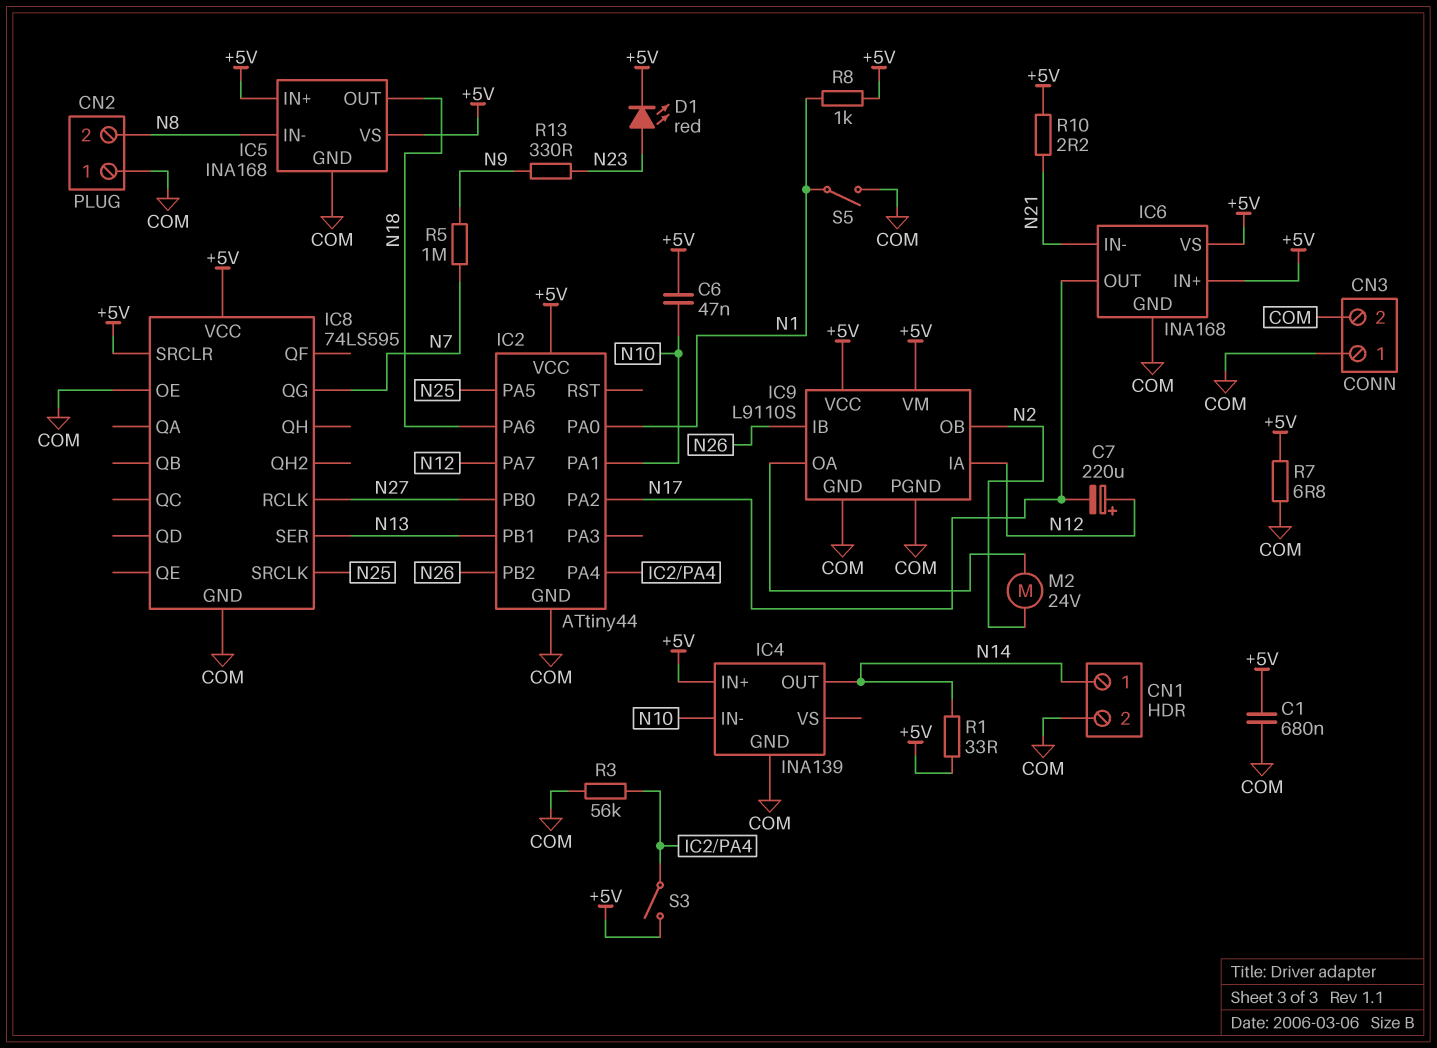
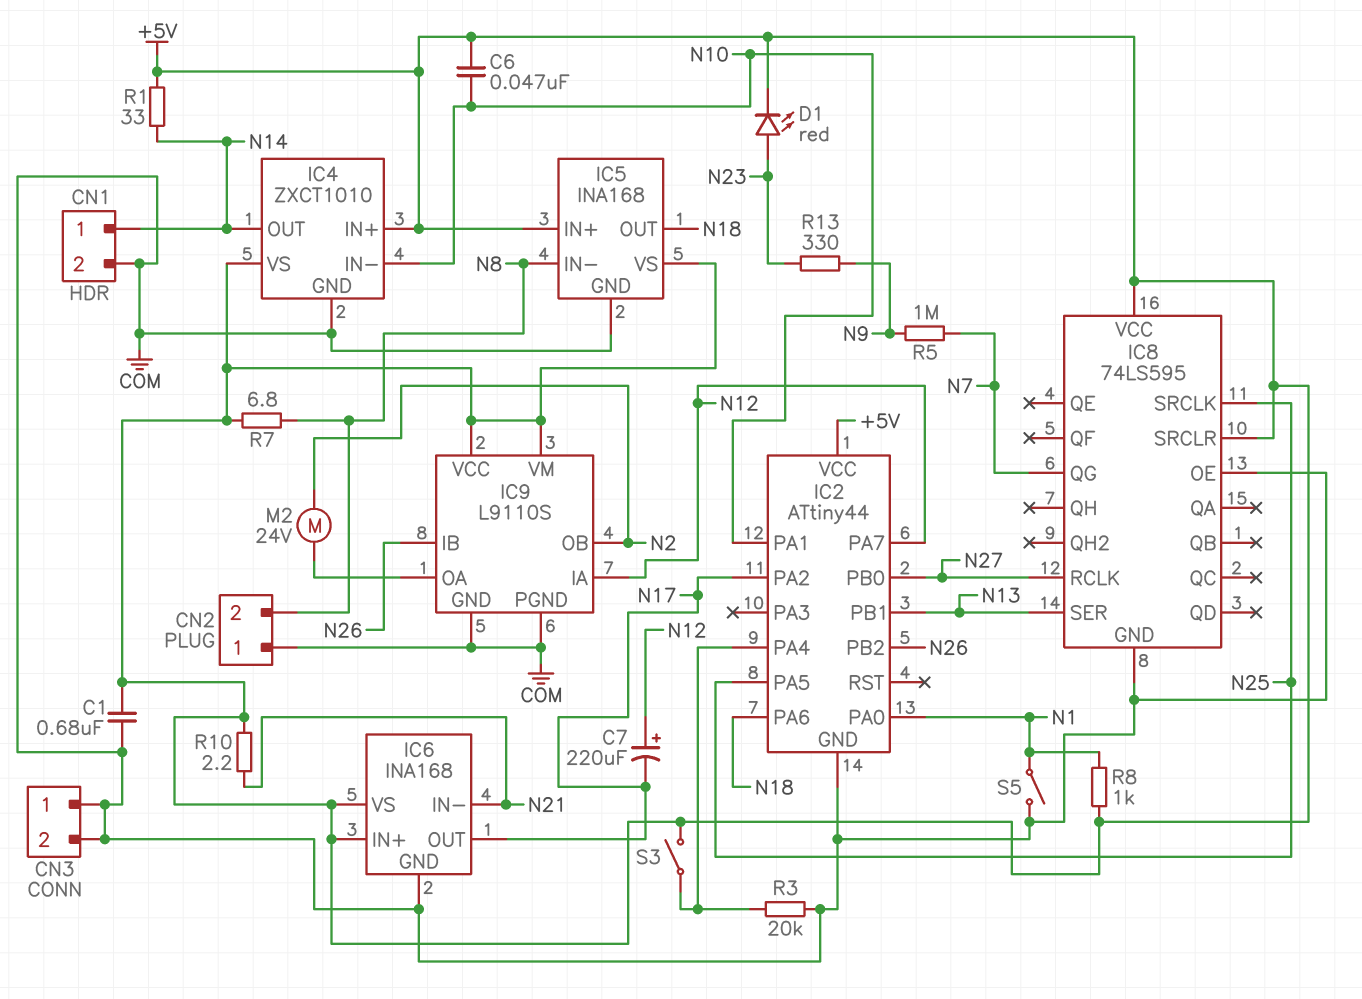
IC4: INA139 -> ZXCT1010
IC4 pin VS: none -> +5V
R3: 56k (COM, IC2/PA4) -> 20k (COM, IC2/PA4)
R7: 6.8 (+5V, COM) -> 6.8 (+5V, N8)

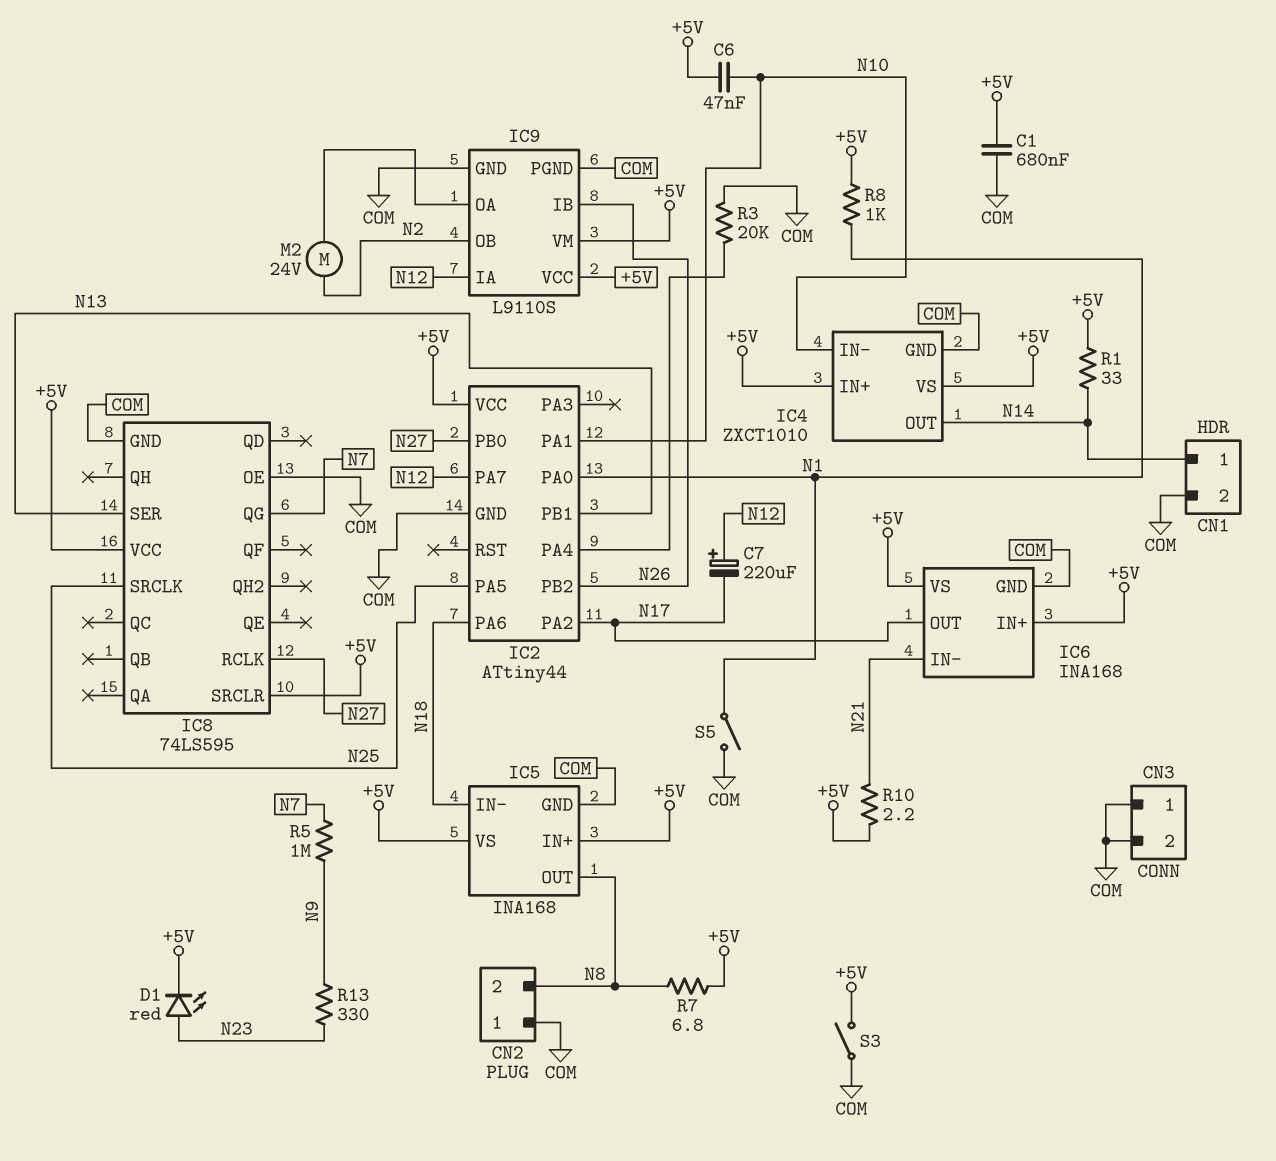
IC5 pin IN-: N8 -> N18
IC5 pin OUT: N18 -> N8
S3: switch (+5V, IC2/PA4) -> switch (+5V, COM)

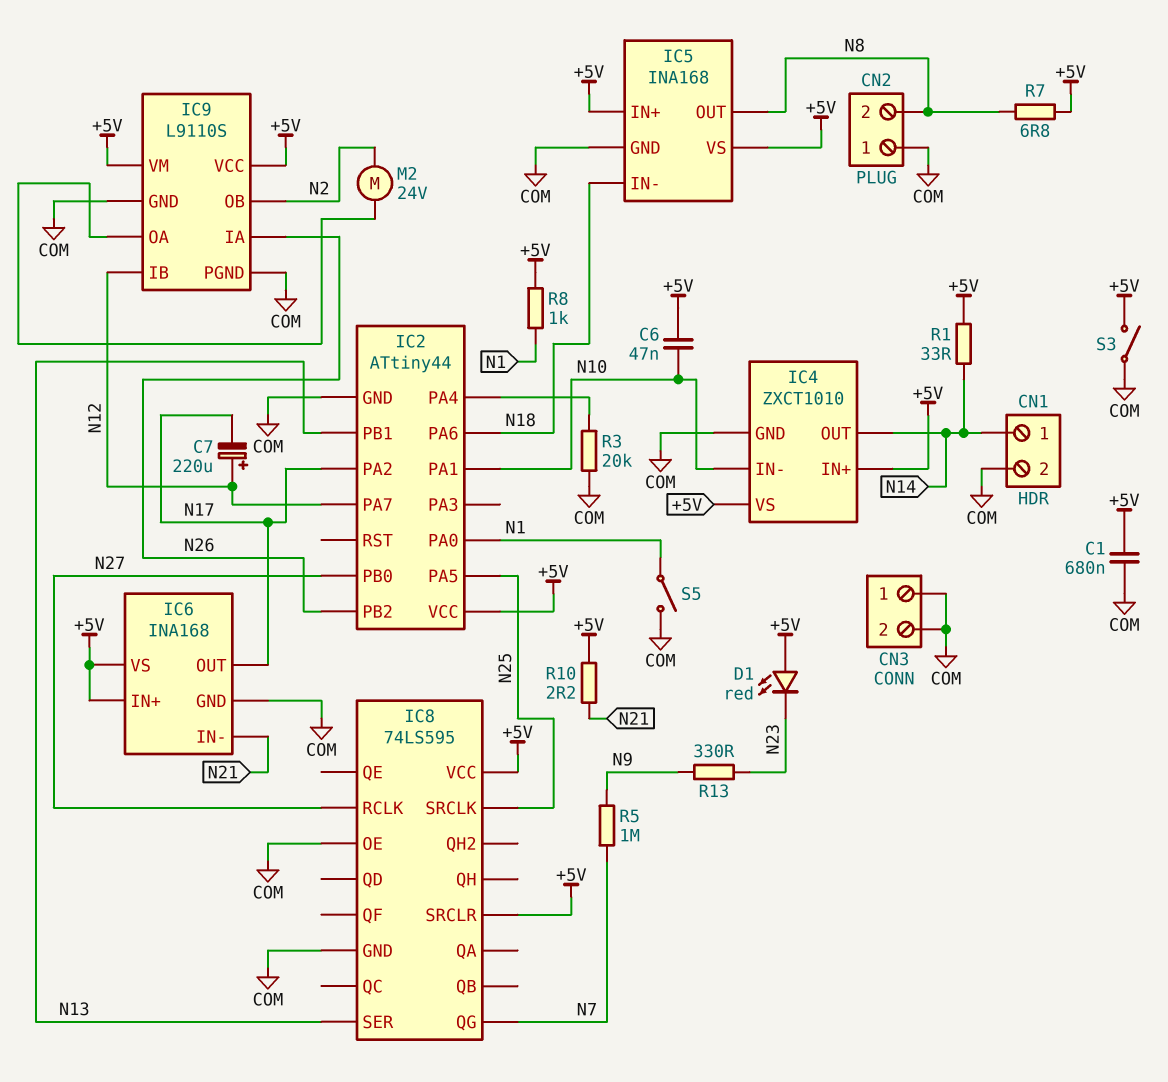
D1: LED red (A N23, K +5V) -> LED red (A +5V, K N23)
IC9 pin IA: N12 -> N26
IC9 pin IB: N26 -> N12

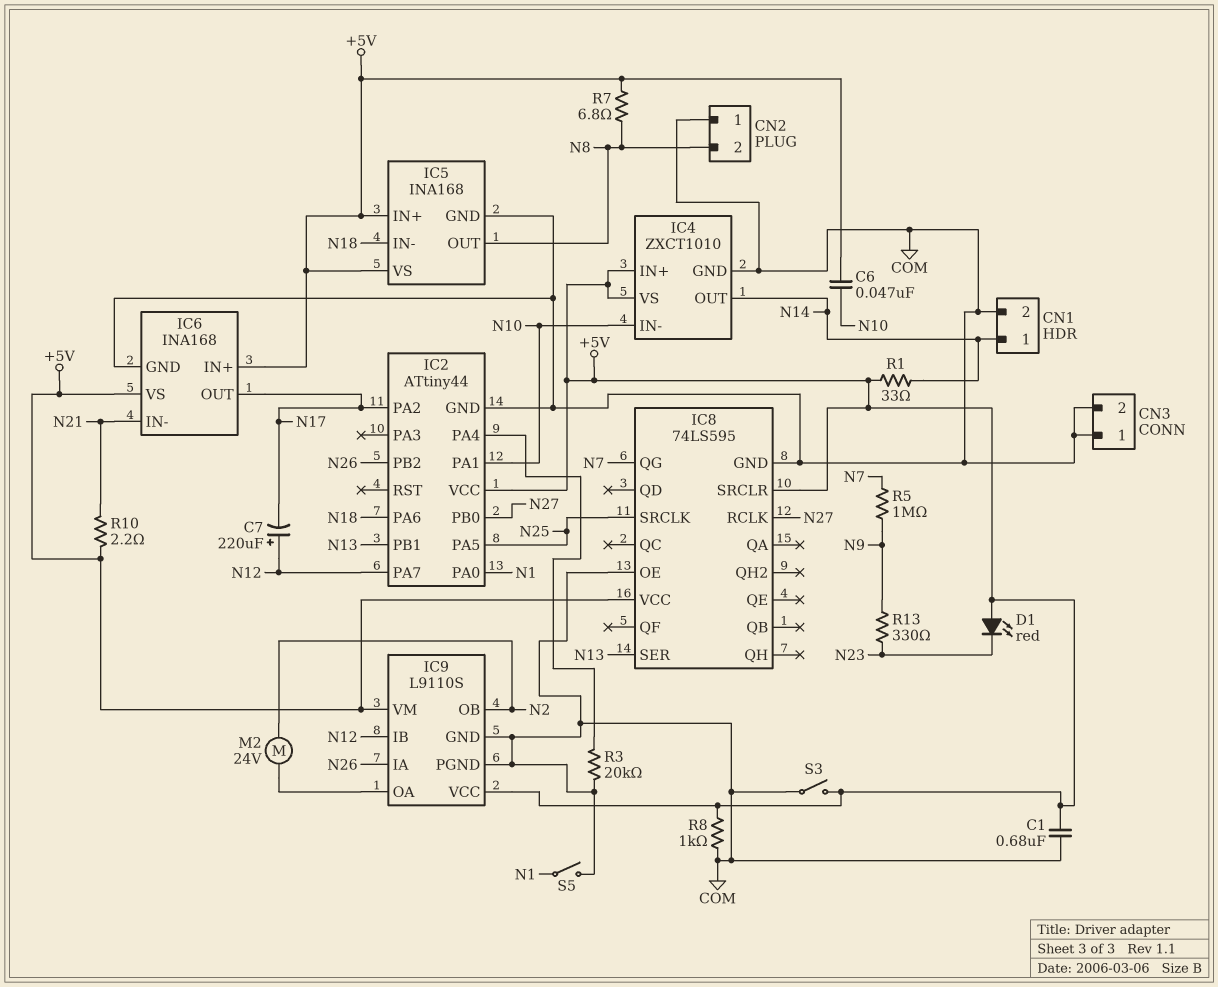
R8: 1k (+5V, N1) -> 1k (+5V, COM)

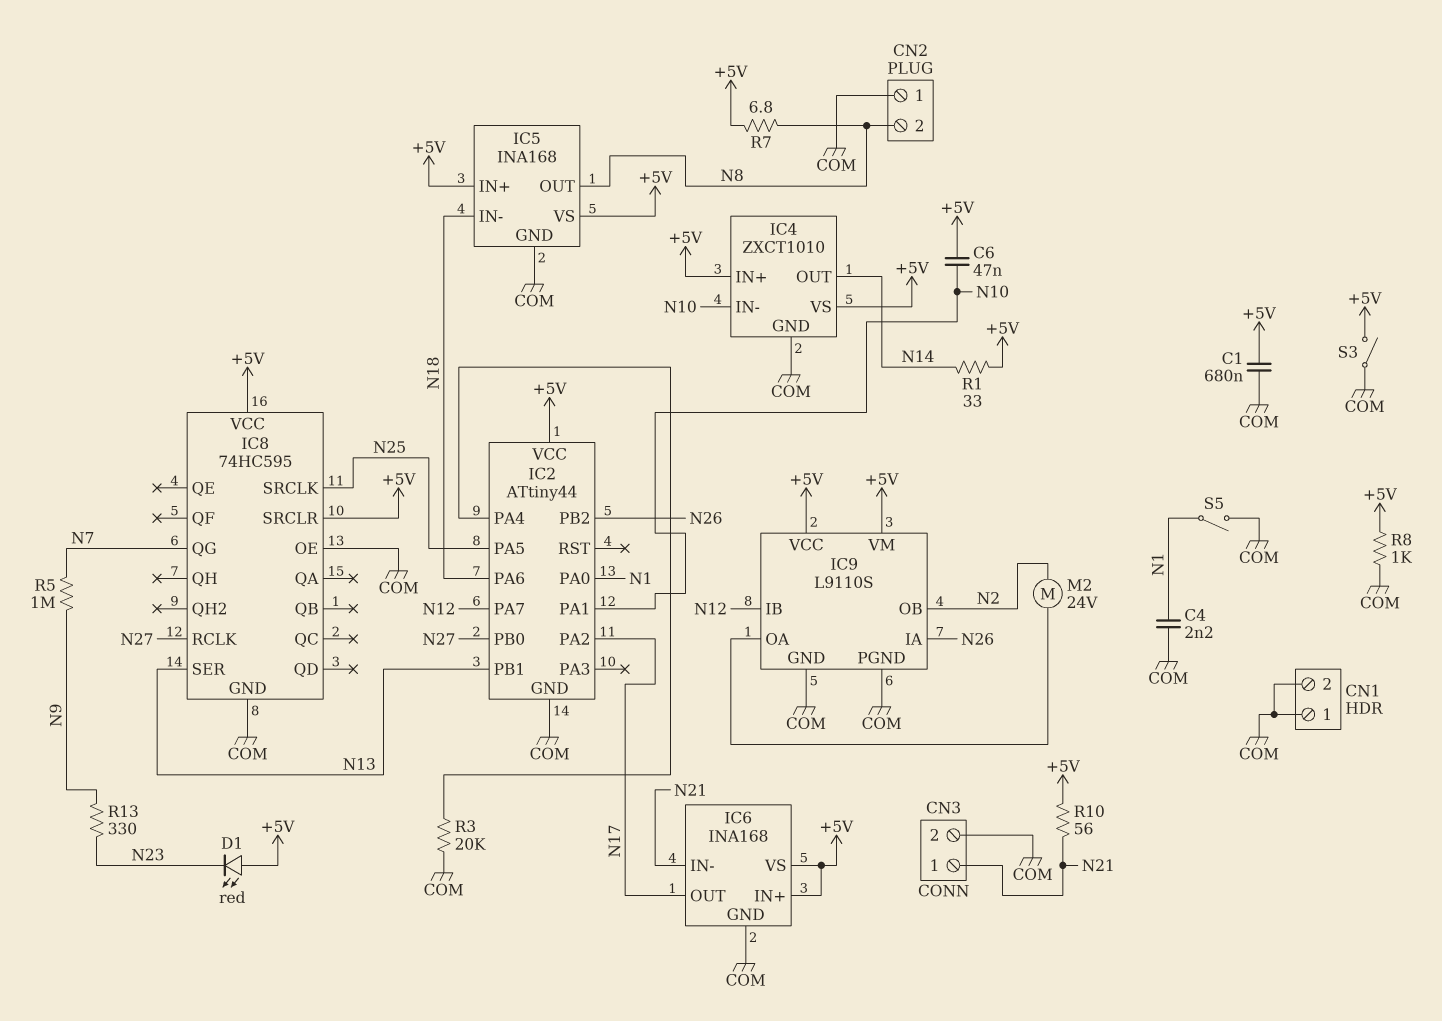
C4: none -> 2.2nF (COM, N1)
C7: 220uF (plus N12, minus N17) -> none
CN1 pin 1: N14 -> COM
CN3 pin 1: COM -> N21
IC8: 74LS595 -> 74HC595
R10: 2.2 (+5V, N21) -> 56 (+5V, N21)

